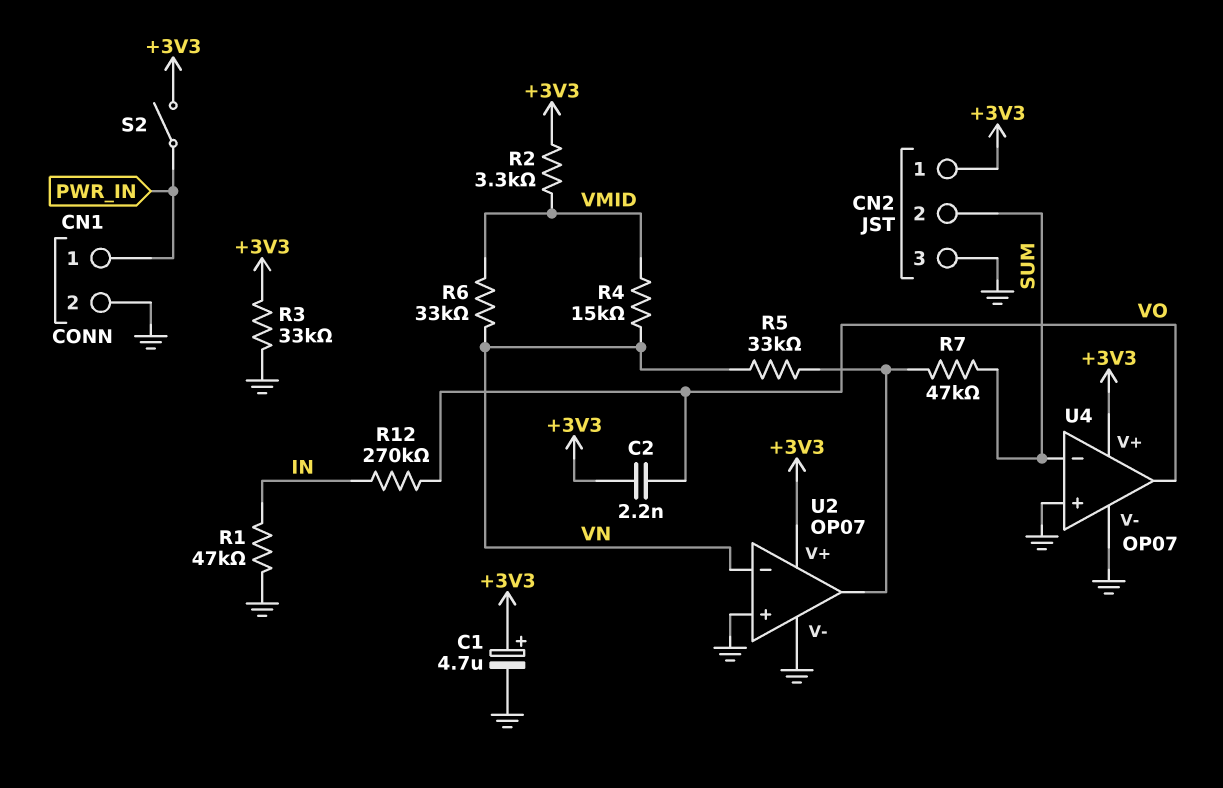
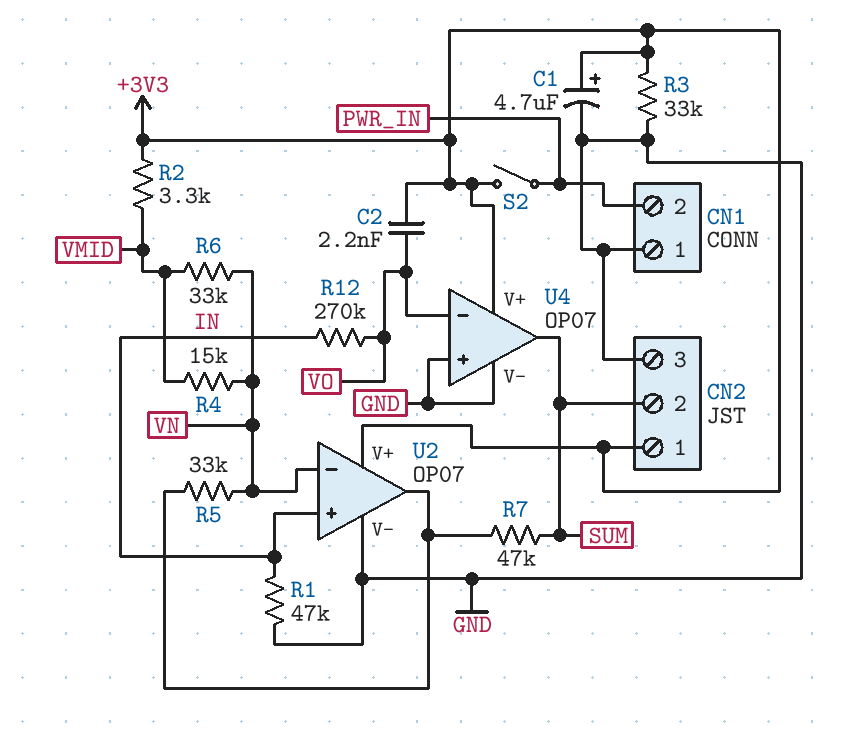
CN1 pin 1: PWR_IN -> GND
CN1 pin 2: GND -> PWR_IN
U2 pin in+: GND -> IN
U4 pin in-: SUM -> VO
U4 pin out: VO -> SUM

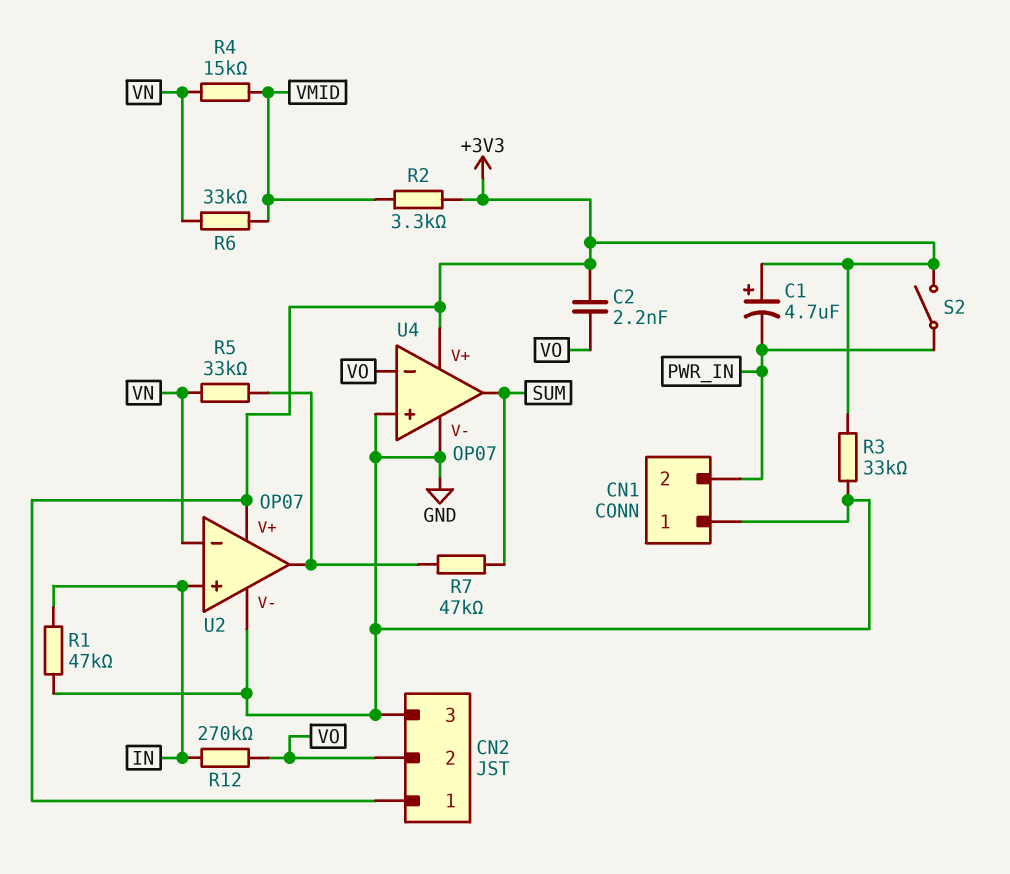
C1: 4.7uF (plus +3V3, minus GND) -> 4.7uF (plus +3V3, minus PWR_IN)
CN2 pin 2: SUM -> VO

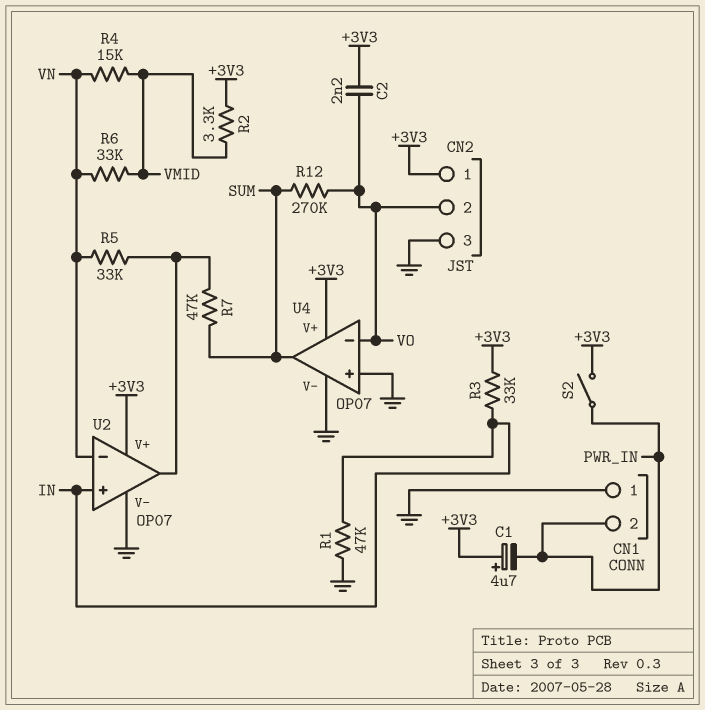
R3: 33k (+3V3, GND) -> 33k (+3V3, IN)
R12: 270k (IN, VO) -> 270k (SUM, VO)

